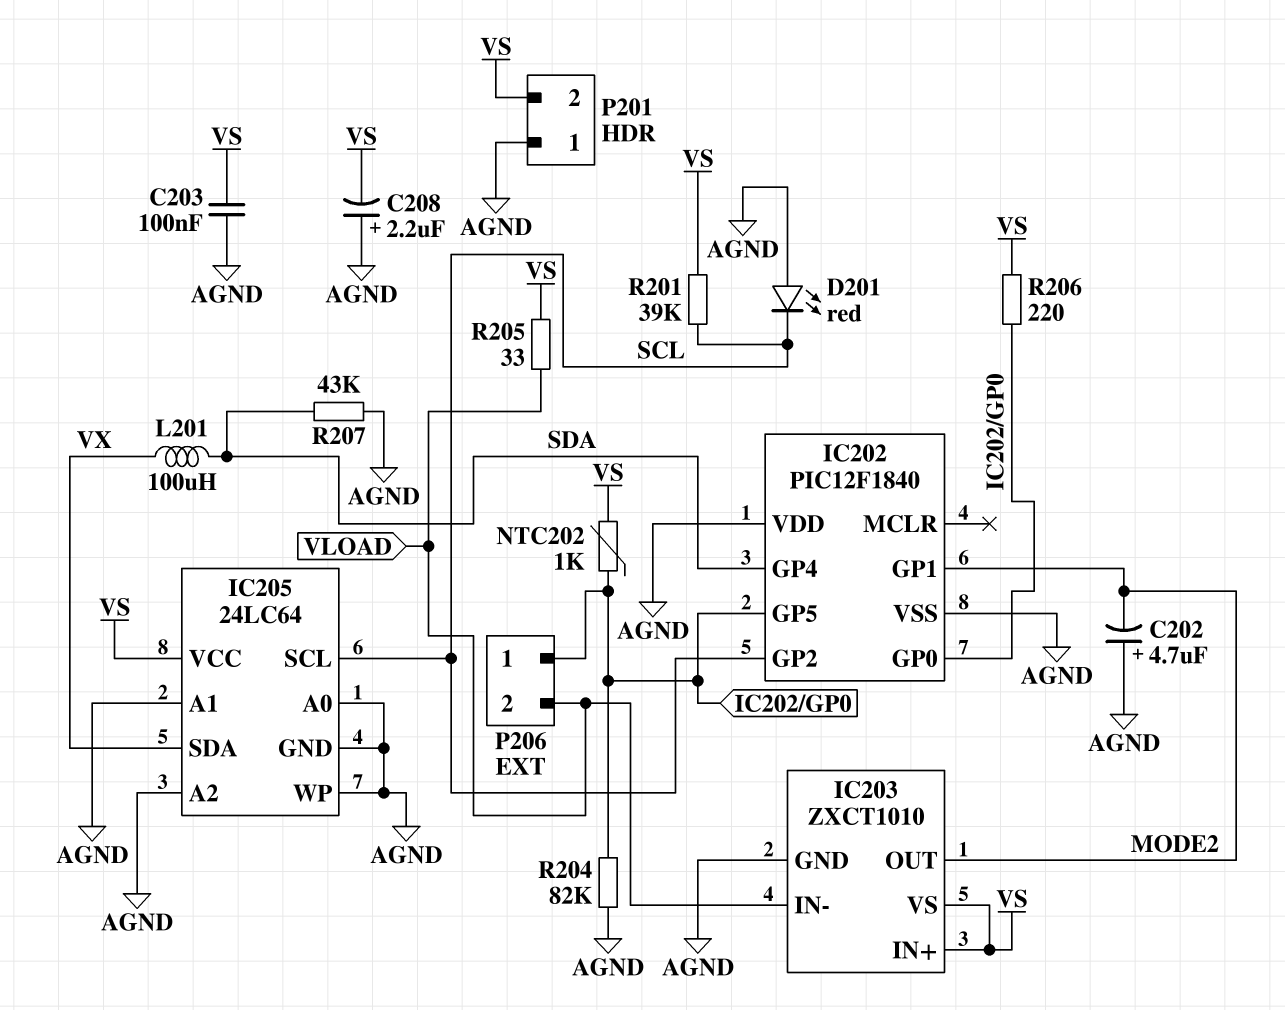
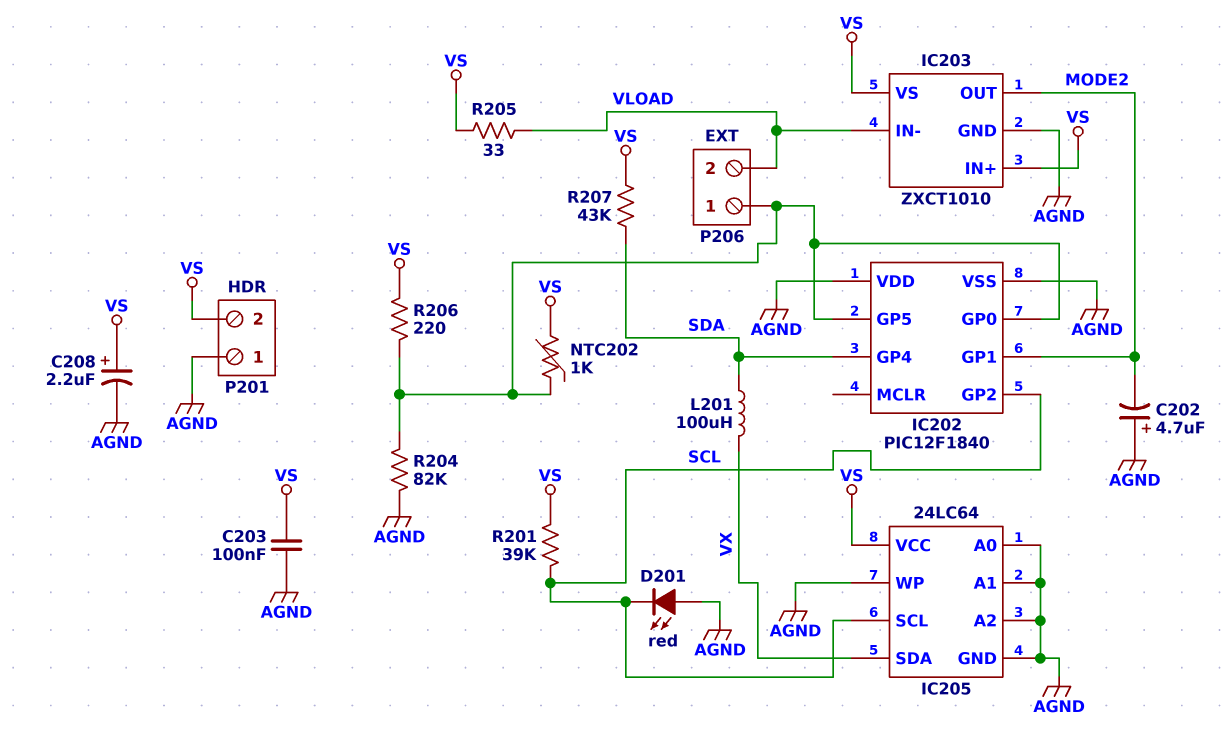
C208: 2.2uF (plus AGND, minus VS) -> 2.2uF (plus VS, minus AGND)
R207: 43k (AGND, SDA) -> 43k (SDA, VS)

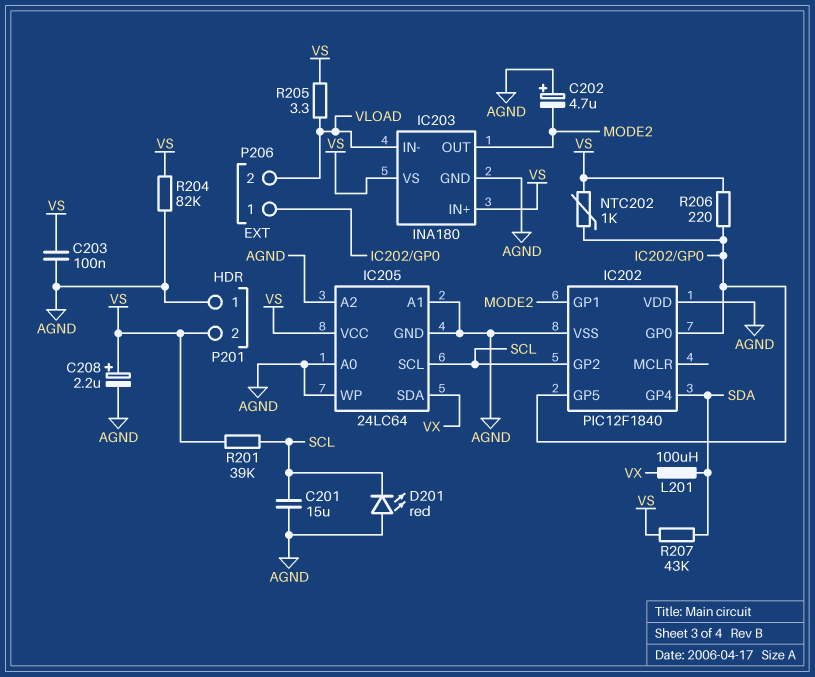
C201: none -> 15uF (AGND, SCL)
IC203: ZXCT1010 -> INA180
R204: 82k (AGND, IC202/GP0) -> 82k (AGND, VS)
R205: 33 (VLOAD, VS) -> 3.3 (VLOAD, VS)

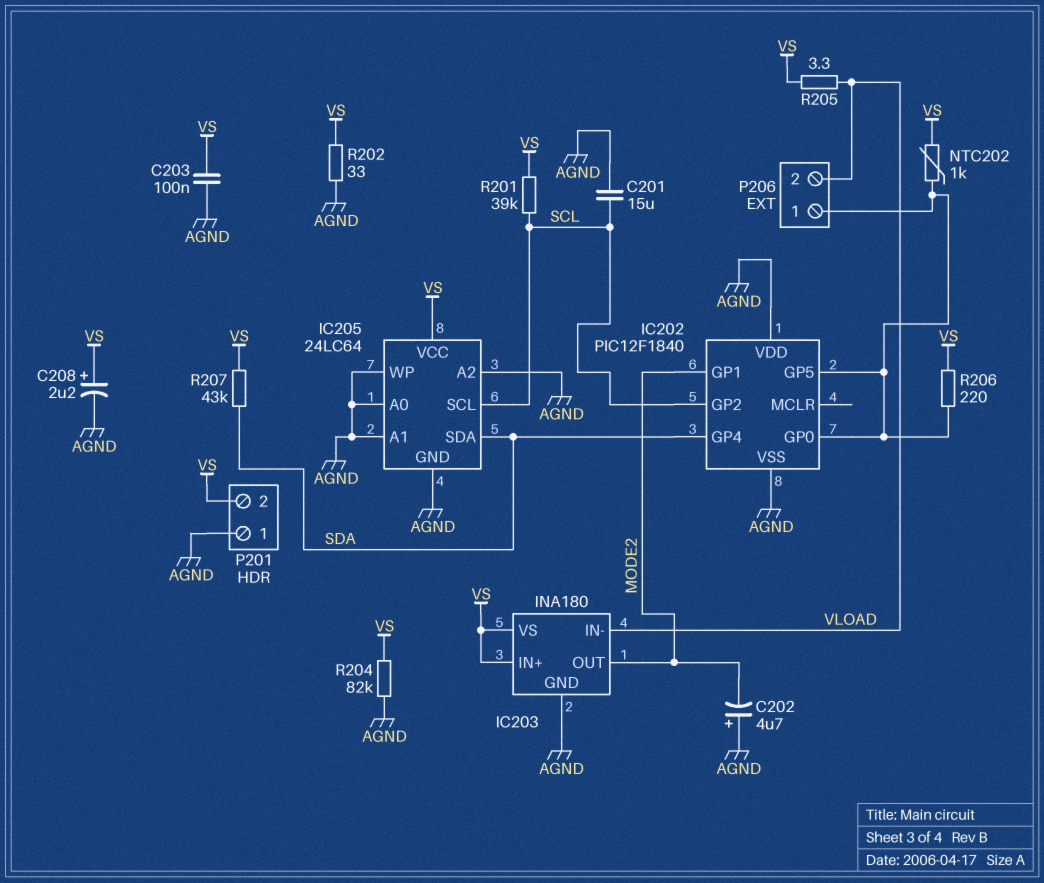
D201: LED red (A AGND, K SCL) -> none
IC205 pin SDA: VX -> SDA
L201: 100uH (SDA, VX) -> none
R202: none -> 33 (AGND, VS)

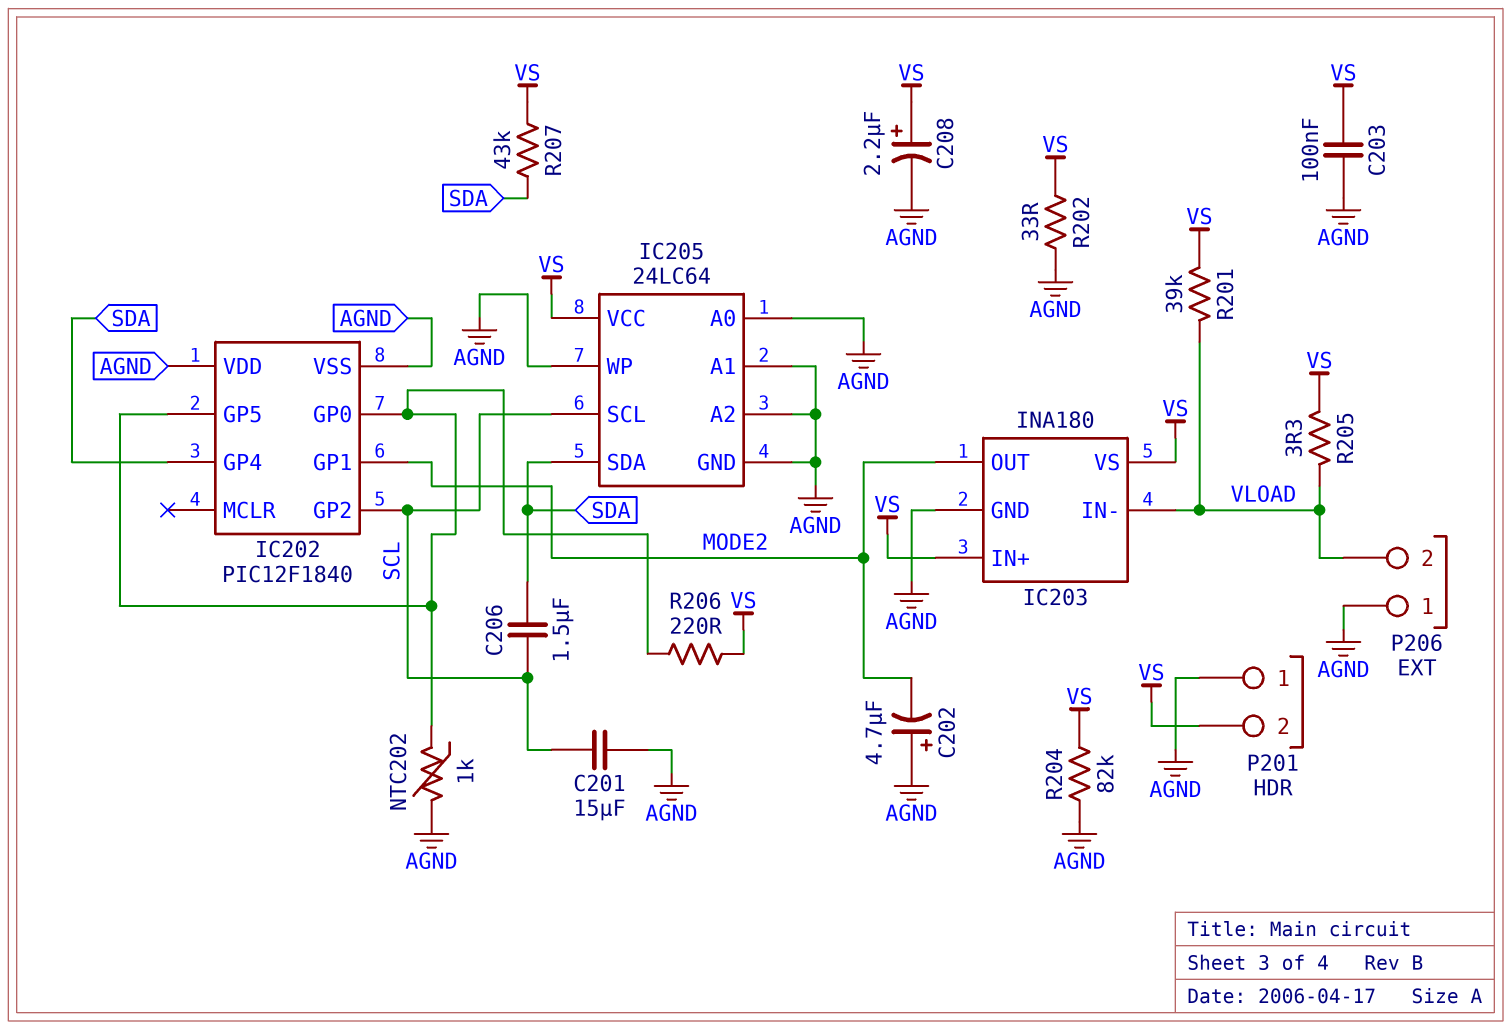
C206: none -> 1.5uF (SCL, SDA)
NTC202: 1k (IC202/GP0, VS) -> 1k (AGND, IC202/GP0)
P206 pin 1: IC202/GP0 -> AGND
R201: 39k (SCL, VS) -> 39k (VLOAD, VS)

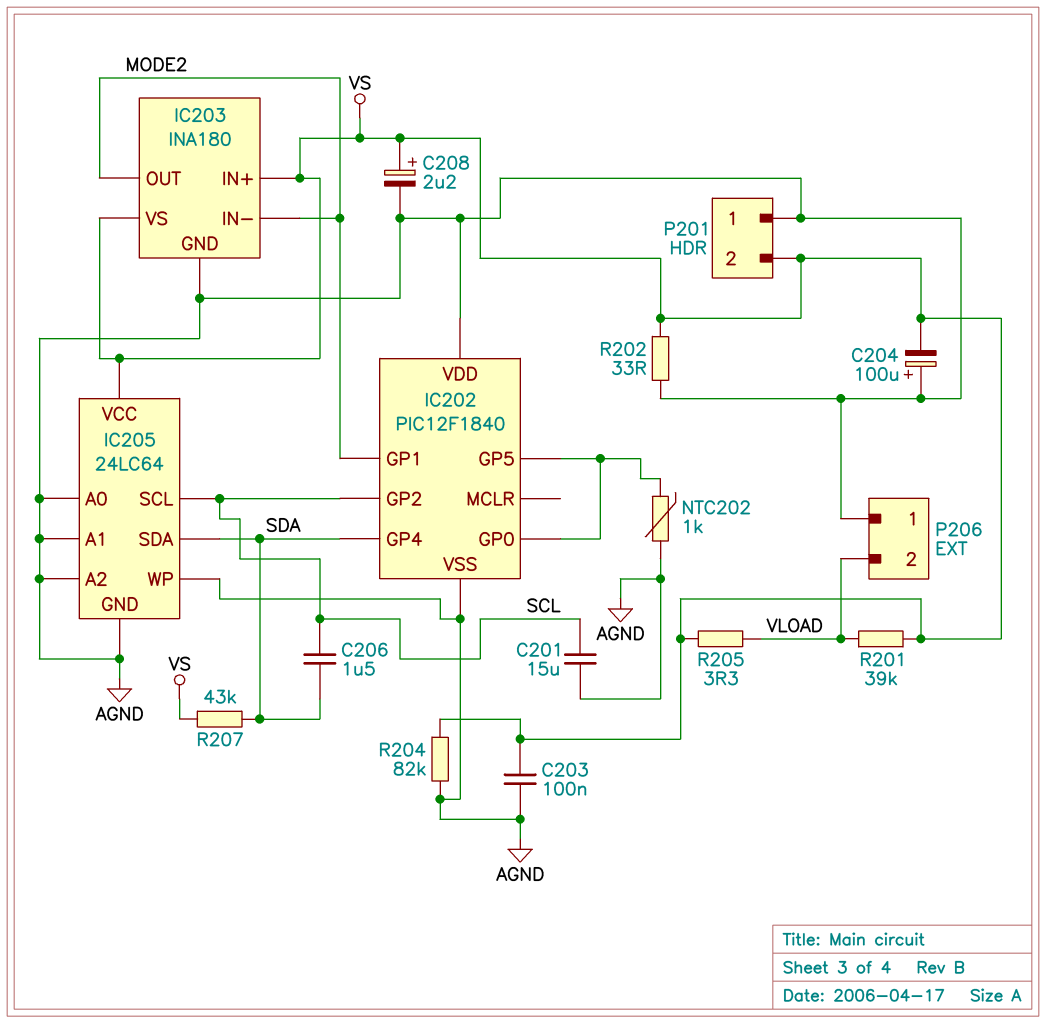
C202: 4.7uF (plus AGND, minus MODE2) -> none
C204: none -> 100uF (plus AGND, minus VS)
IC203 pin IN-: VLOAD -> MODE2
R206: 220 (IC202/GP0, VS) -> none

